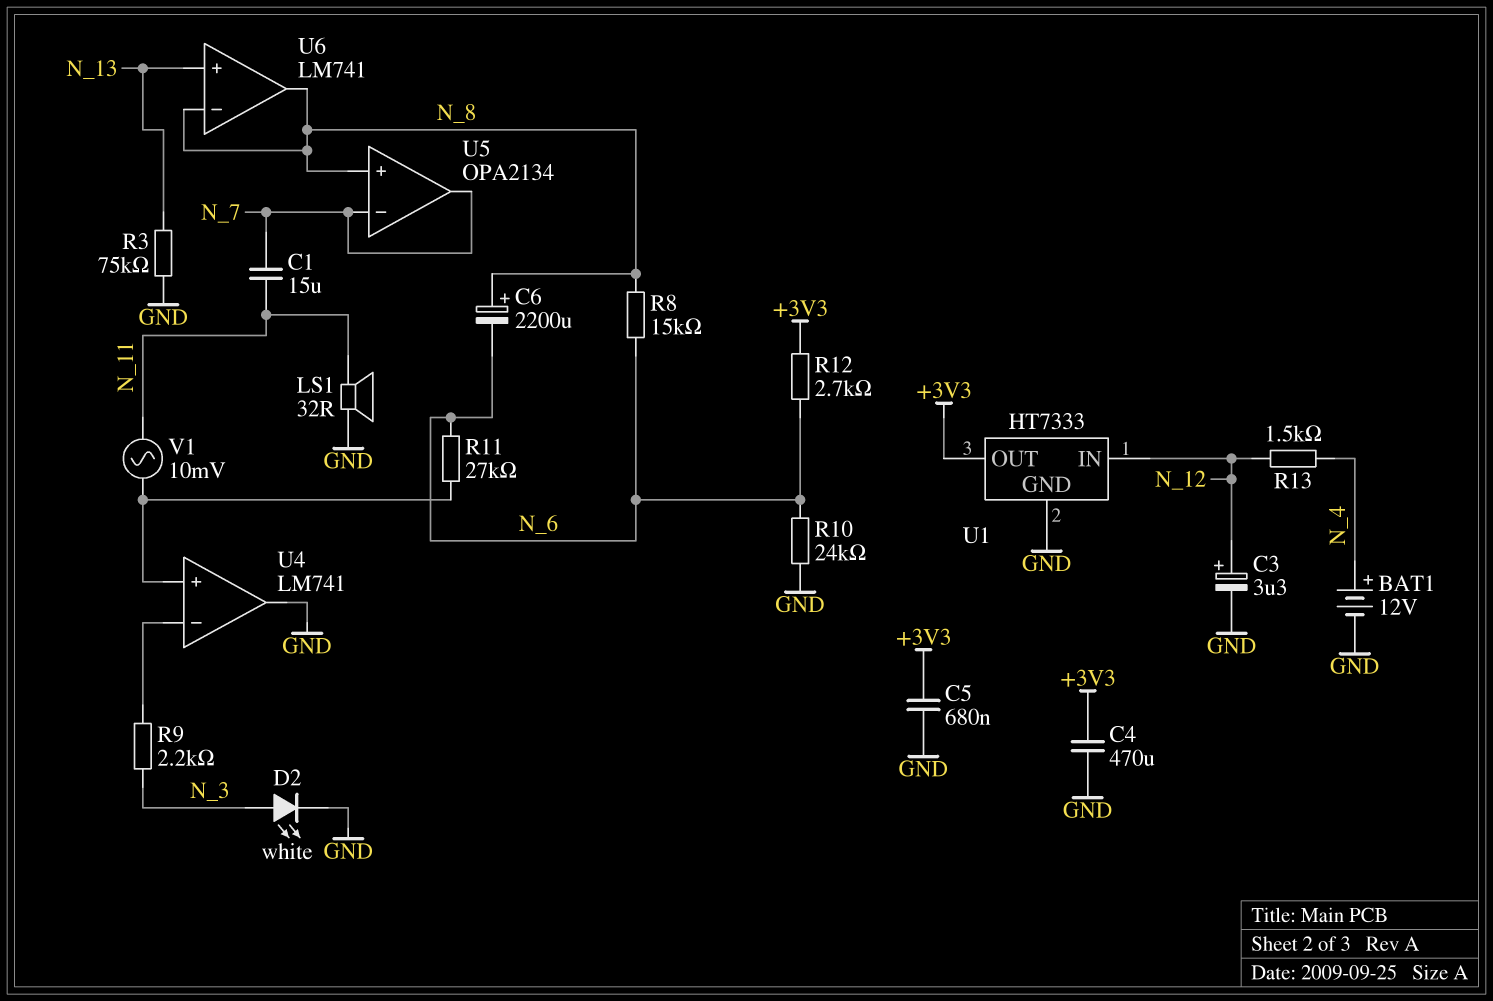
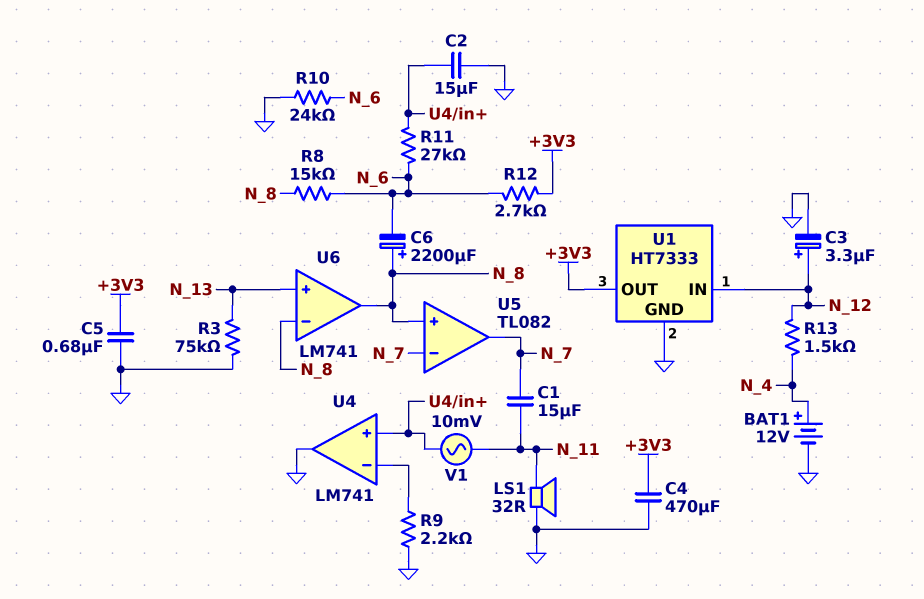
C2: none -> 15uF (GND, U4/in+)
D2: LED white (A N_3, K GND) -> none
R9: 2.2k (N_3, U4/in-) -> 2.2k (GND, U4/in-)
U5: OPA2134 -> TL082

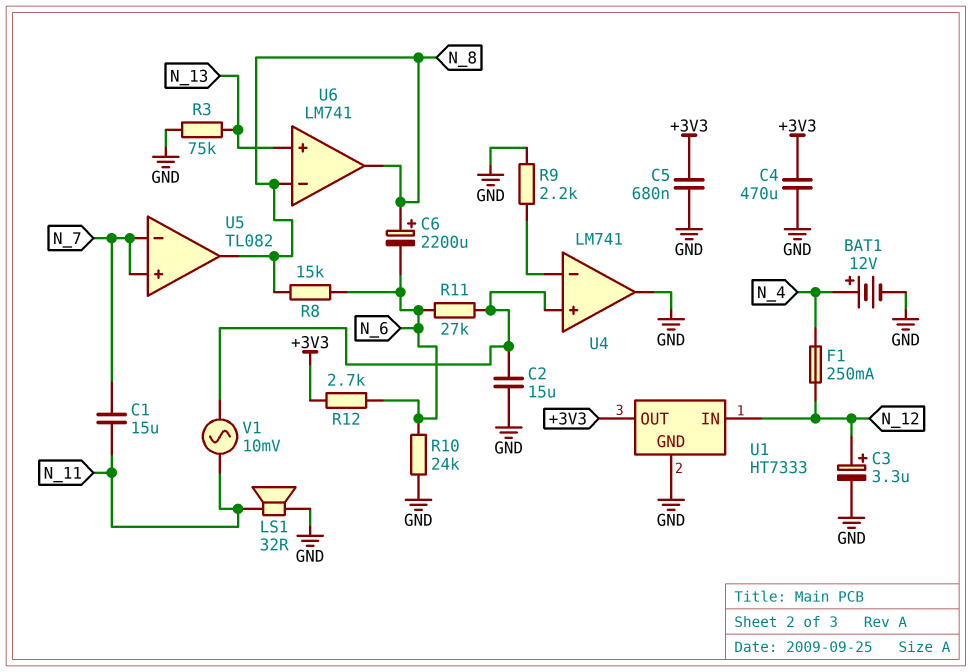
F1: none -> 250mA (N_4, N_12)
R13: 1.5k (N_4, N_12) -> none
U5 pin in+: N_8 -> N_7
U5 pin out: N_7 -> N_8

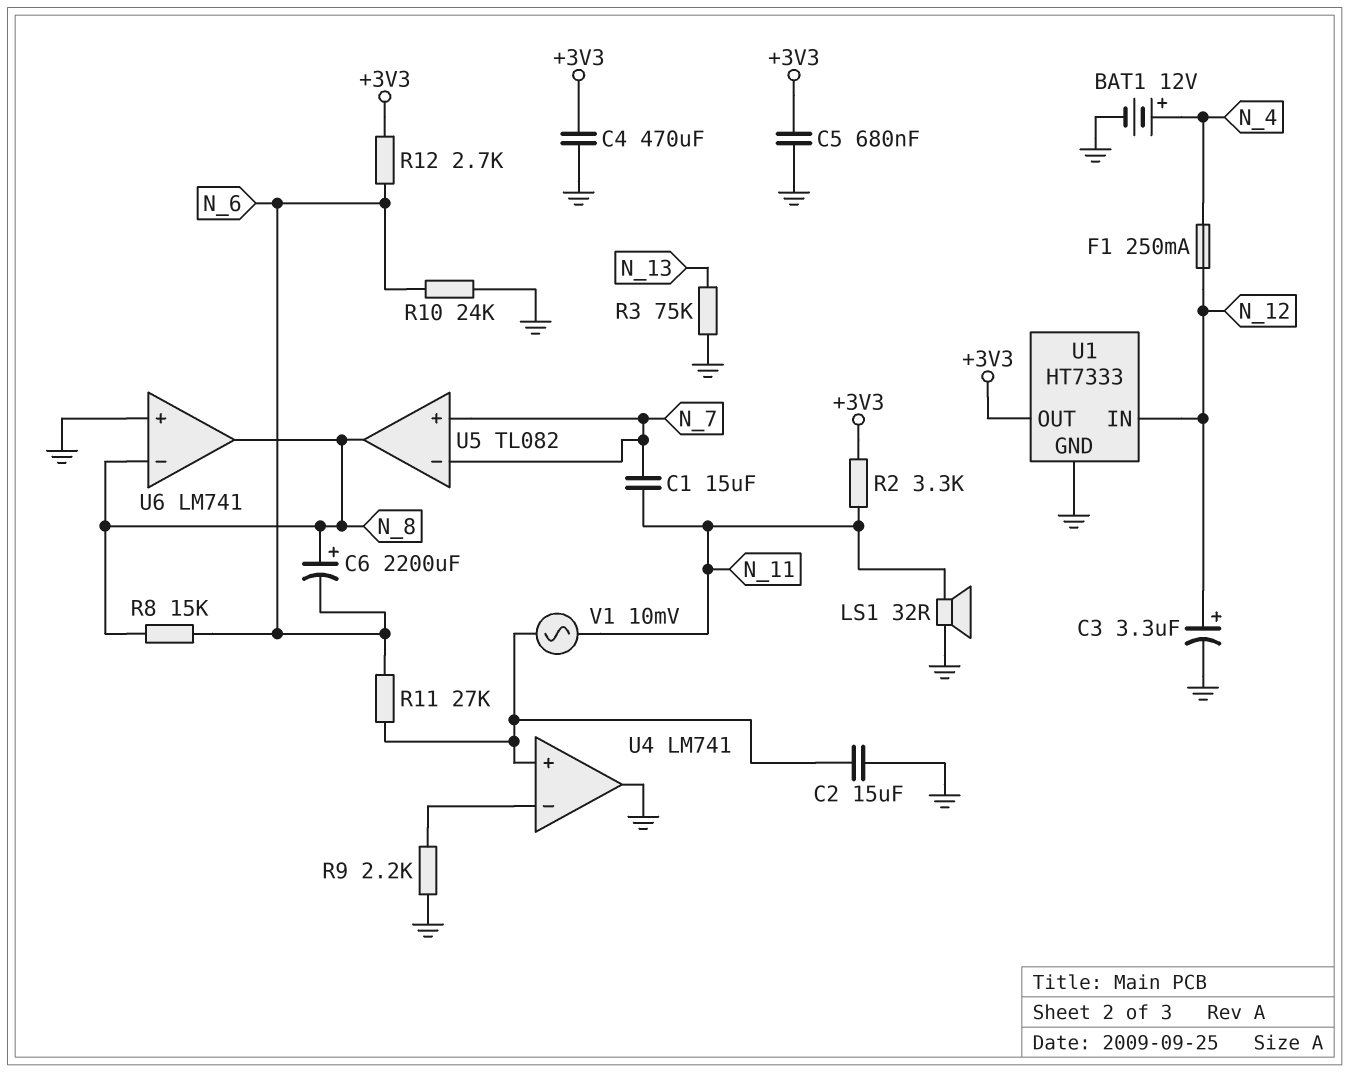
R2: none -> 3.3k (+3V3, N_11)
U6 pin in+: N_13 -> GND

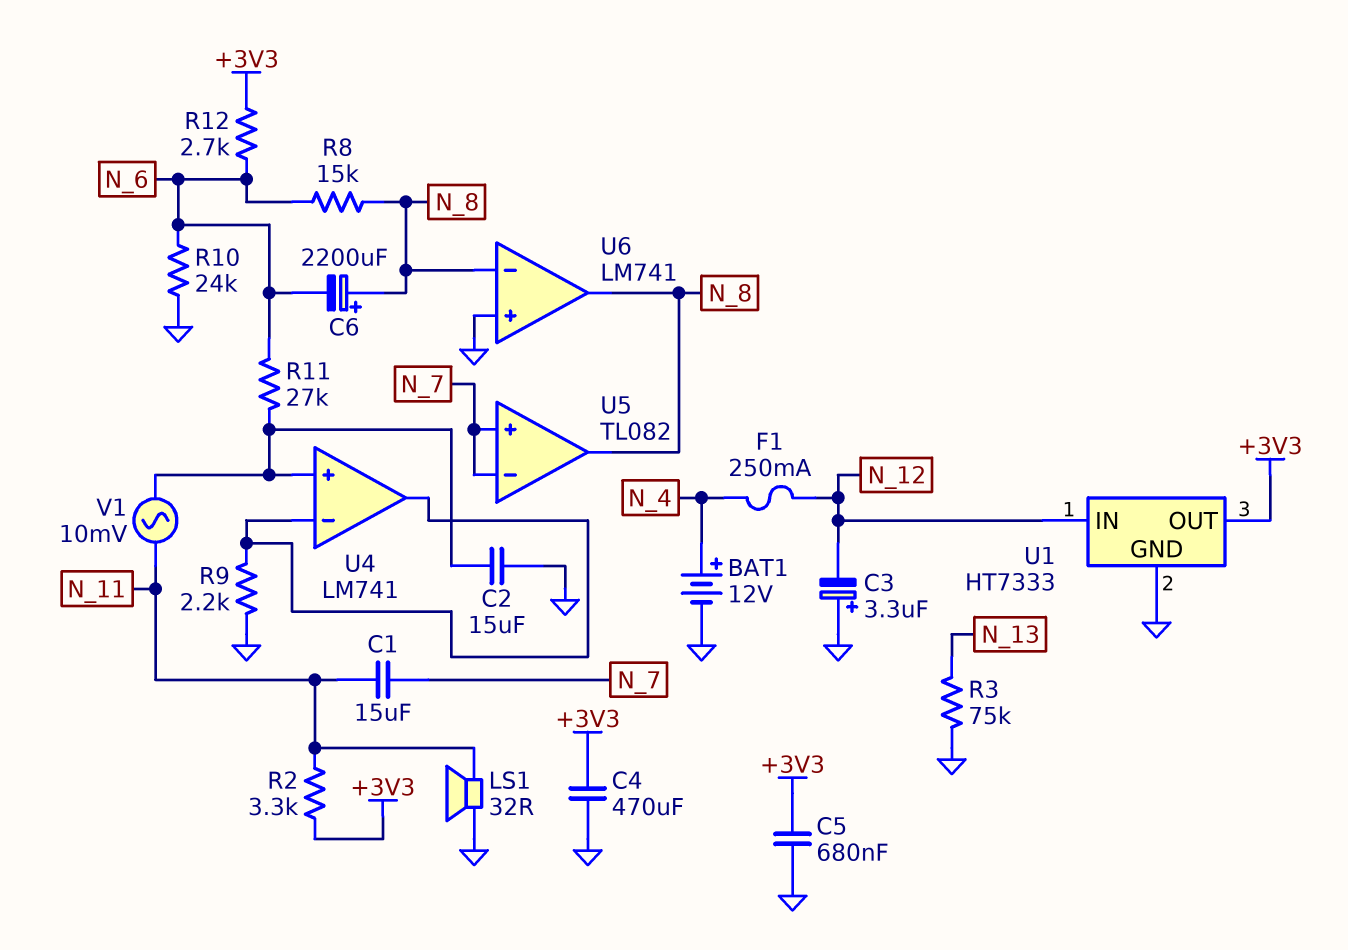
C3: 3.3uF (plus N_12, minus GND) -> 3.3uF (plus GND, minus N_12)
U4 pin out: GND -> U4/in-

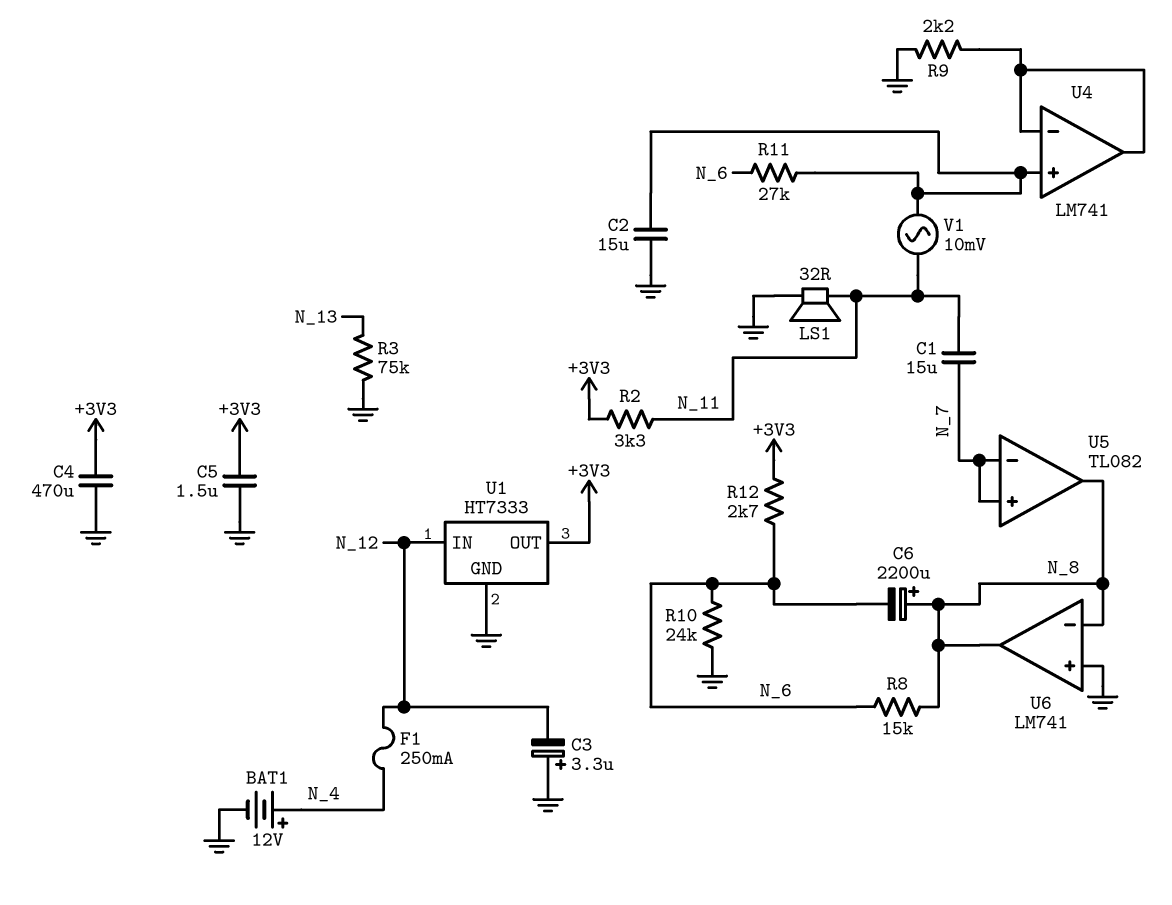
C5: 680nF (+3V3, GND) -> 1.5uF (+3V3, GND)

